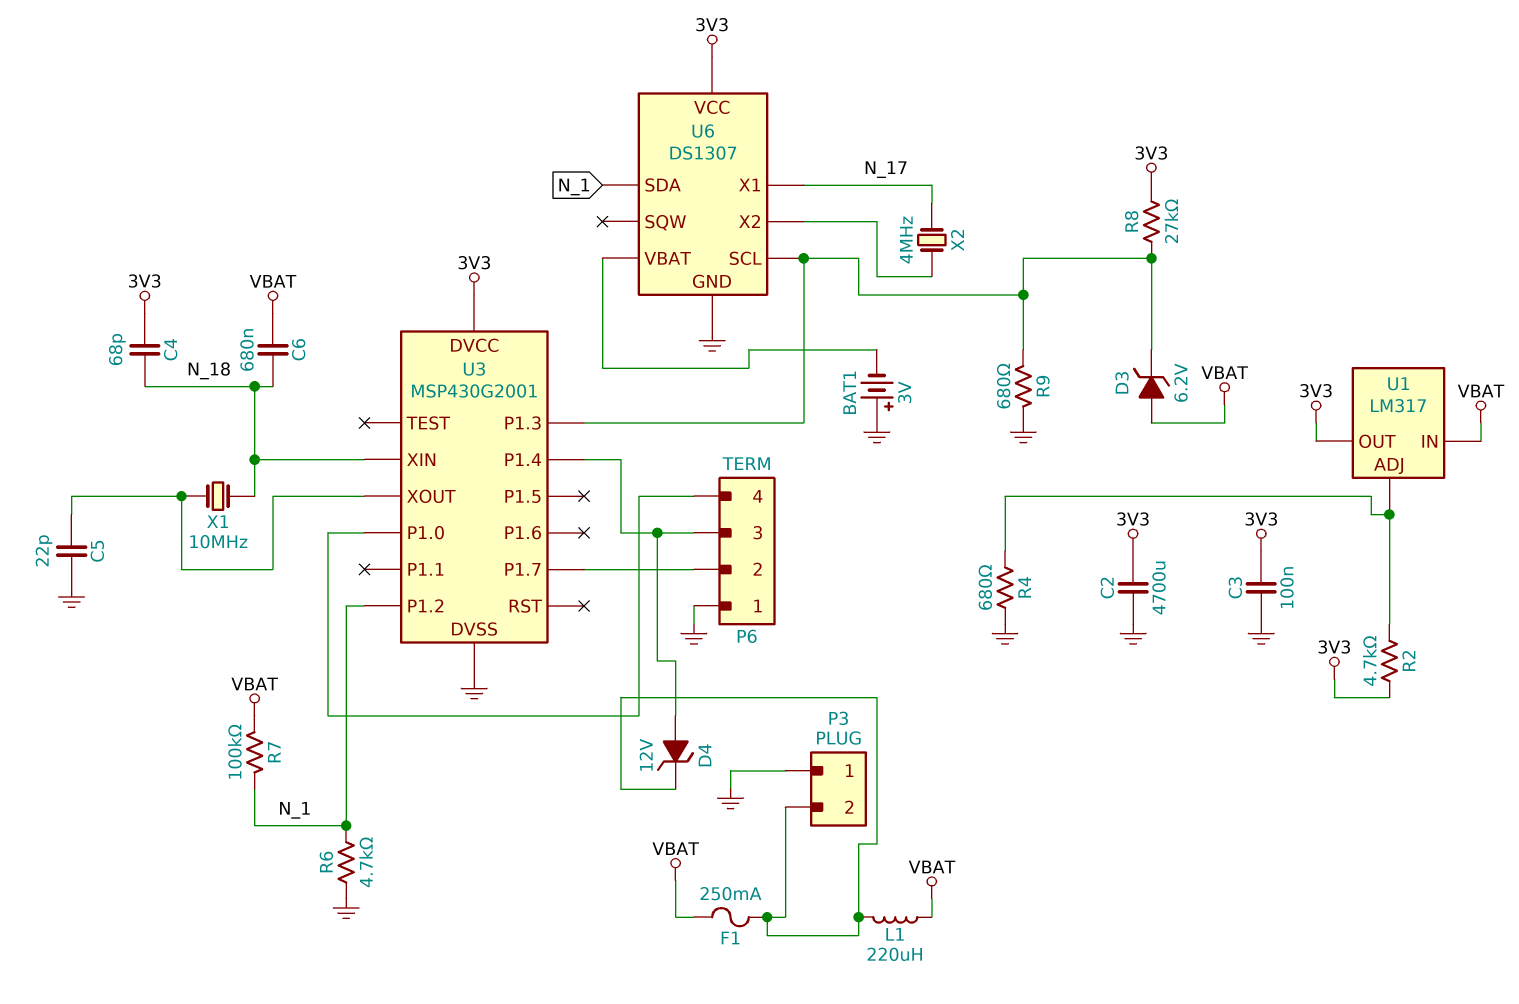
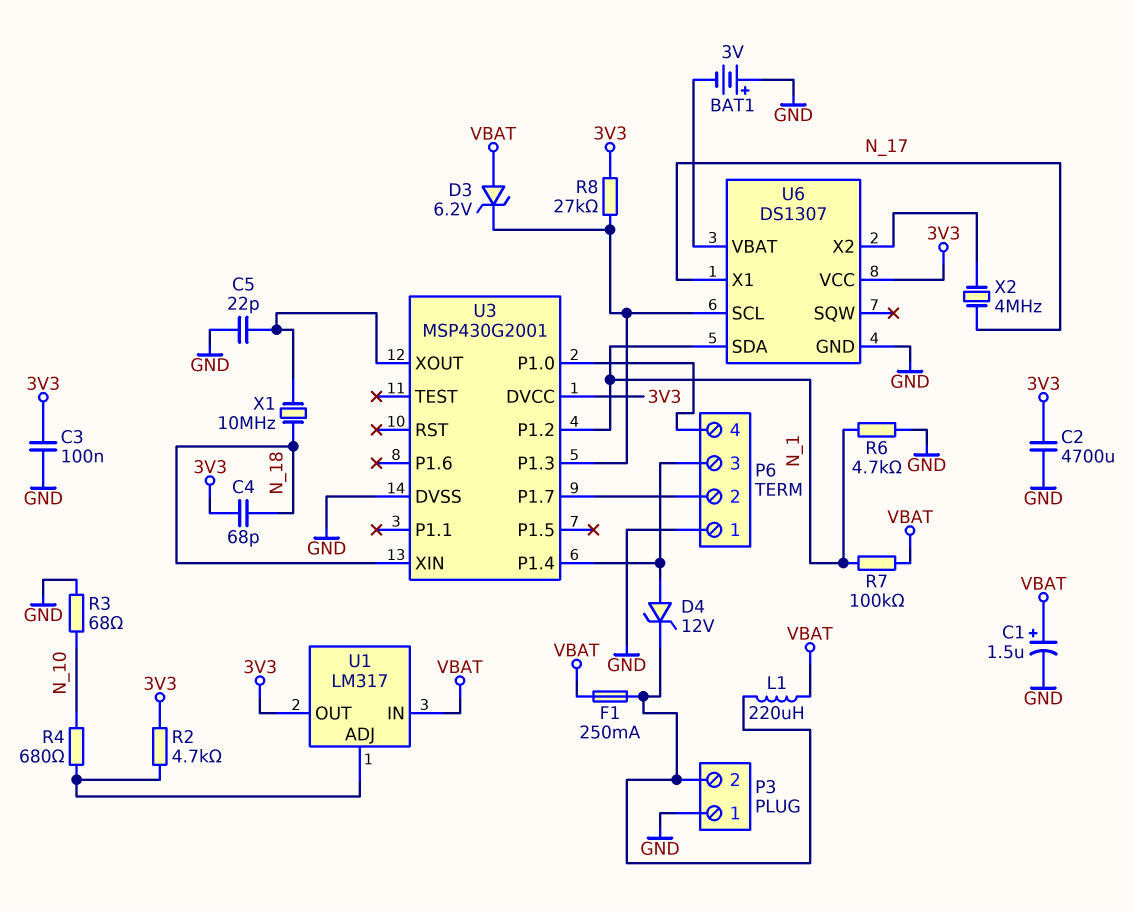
C1: none -> 1.5uF (plus VBAT, minus GND)
C6: 680nF (N_18, VBAT) -> none
R3: none -> 68 (GND, N_10)
R4: 680 (GND, U1/ADJ) -> 680 (N_10, U1/ADJ)
R9: 680 (GND, U3/P1.3) -> none

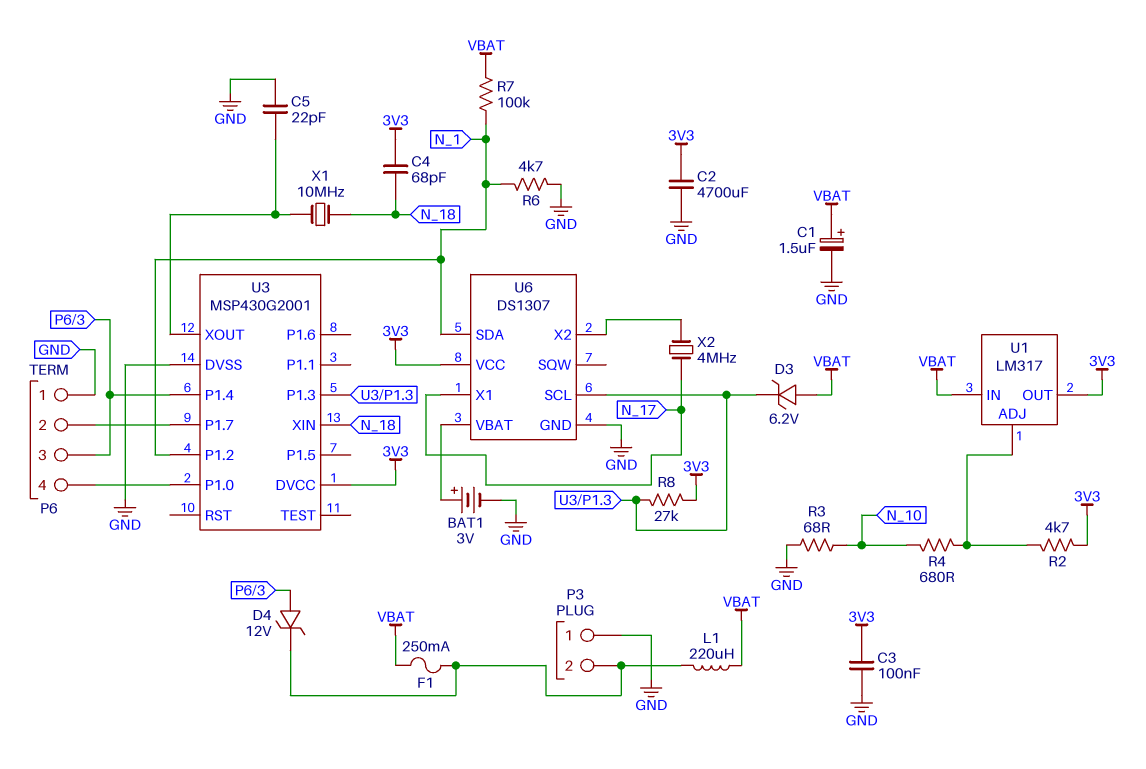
BAT1: 3V (plus GND, minus U6/VBAT) -> 3V (plus U6/VBAT, minus GND)

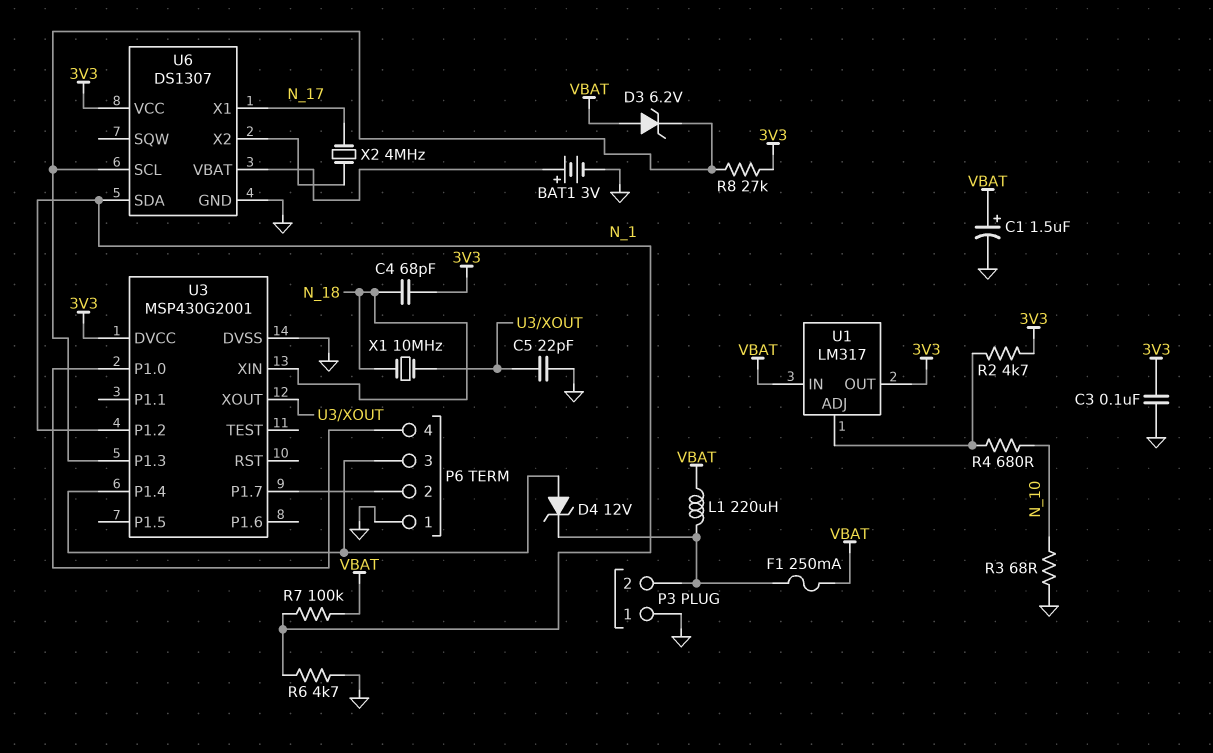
C2: 4700uF (3V3, GND) -> none

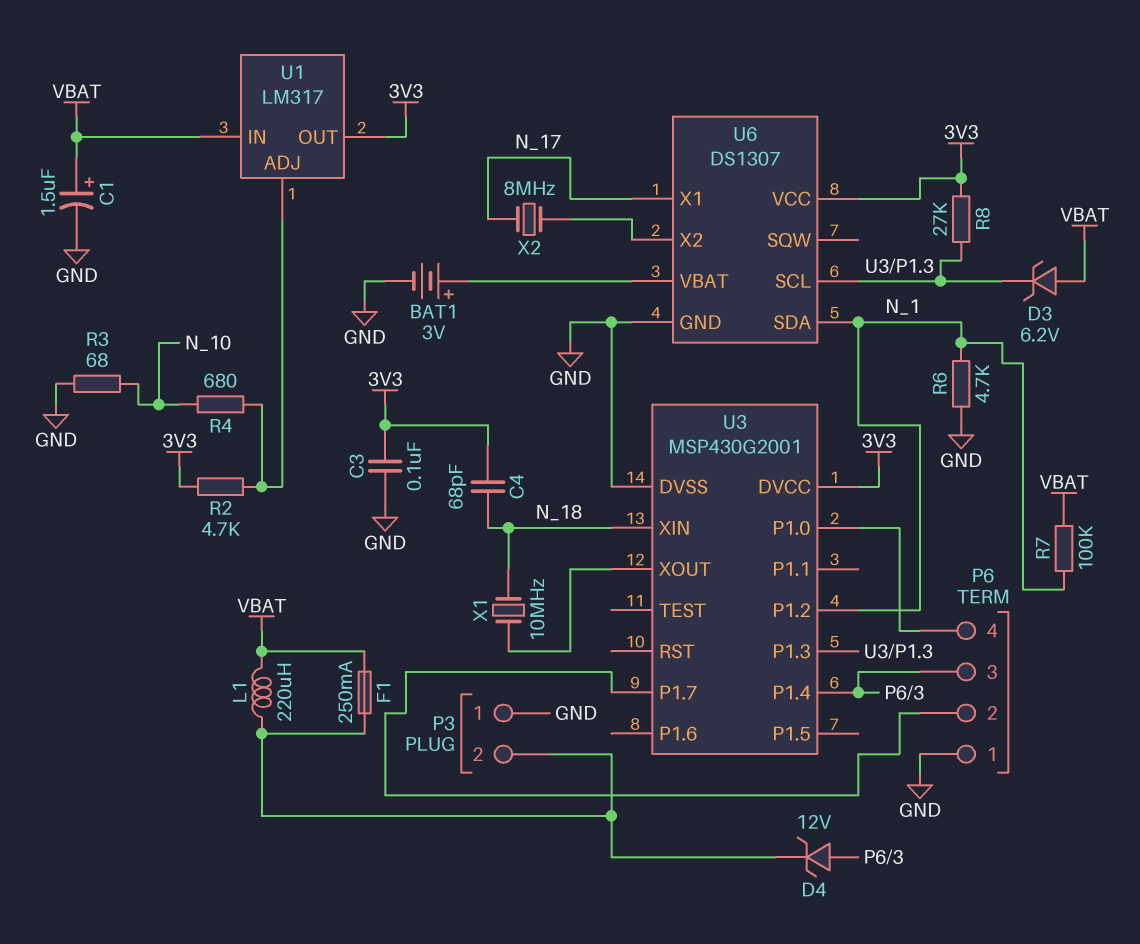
C5: 22pF (GND, U3/XOUT) -> none
X2: 4MHz (N_17, U6/X2) -> 8MHz (N_17, U6/X2)

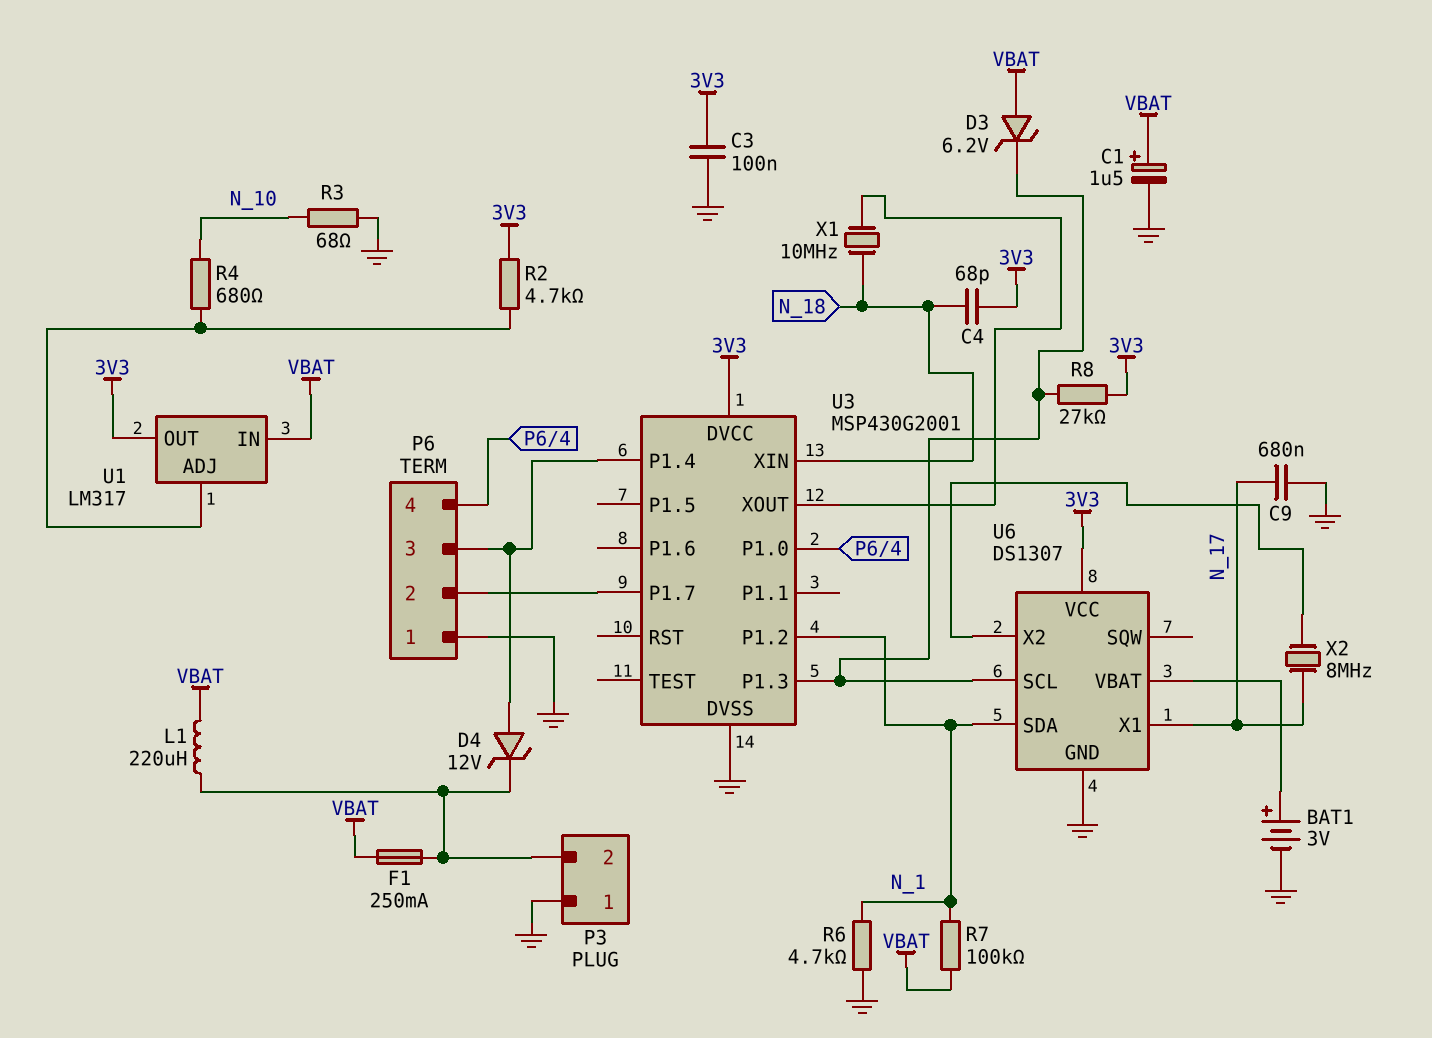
C9: none -> 680nF (GND, N_17)

